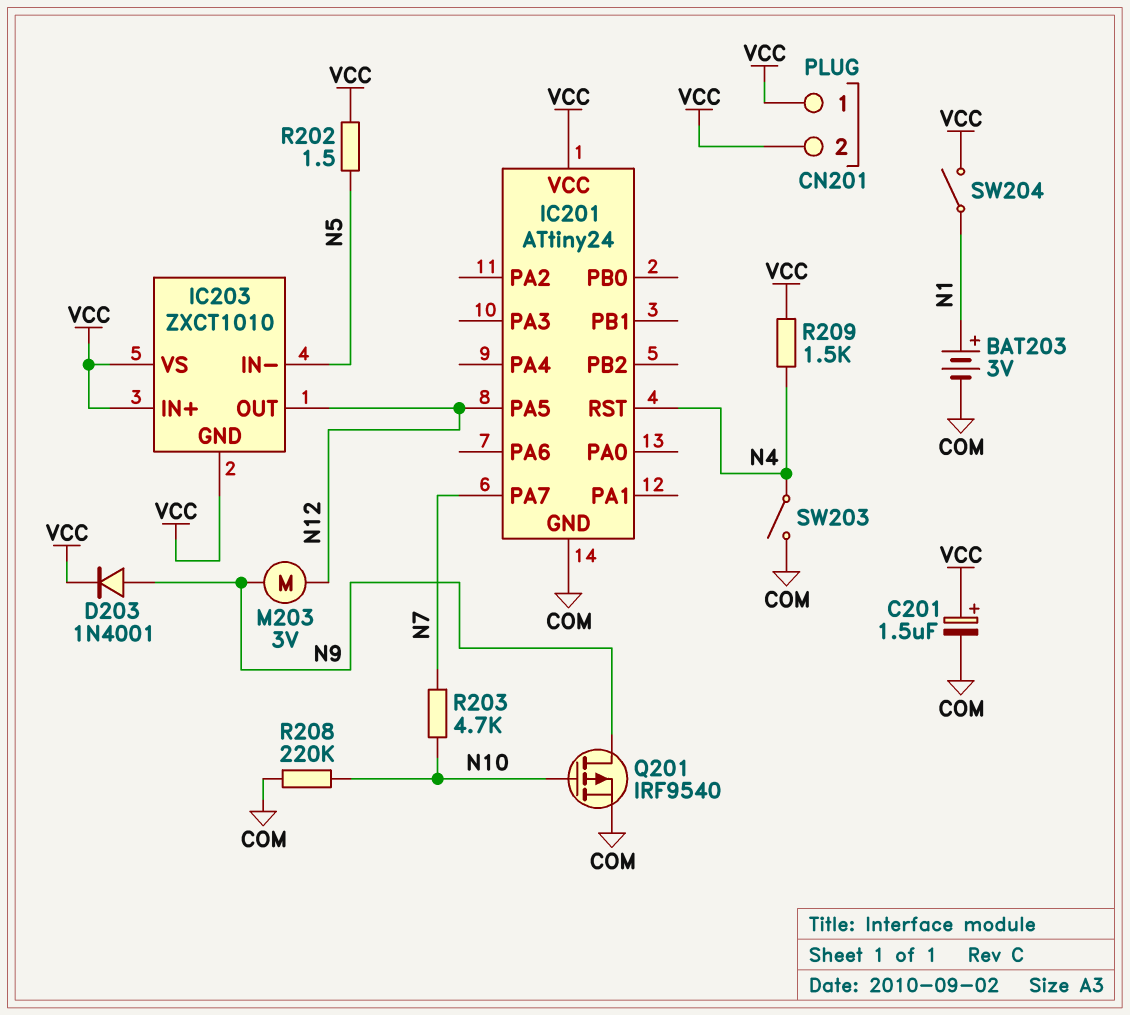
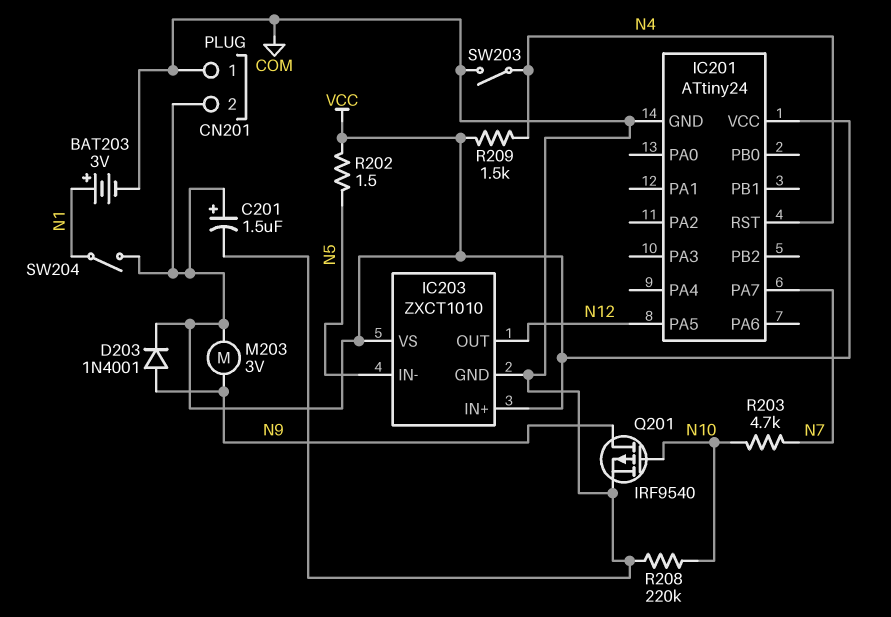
CN201 pin 1: VCC -> COM
IC203 pin GND: VCC -> COM
M203: motor 3V (N9, N12) -> motor 3V (N9, VCC)

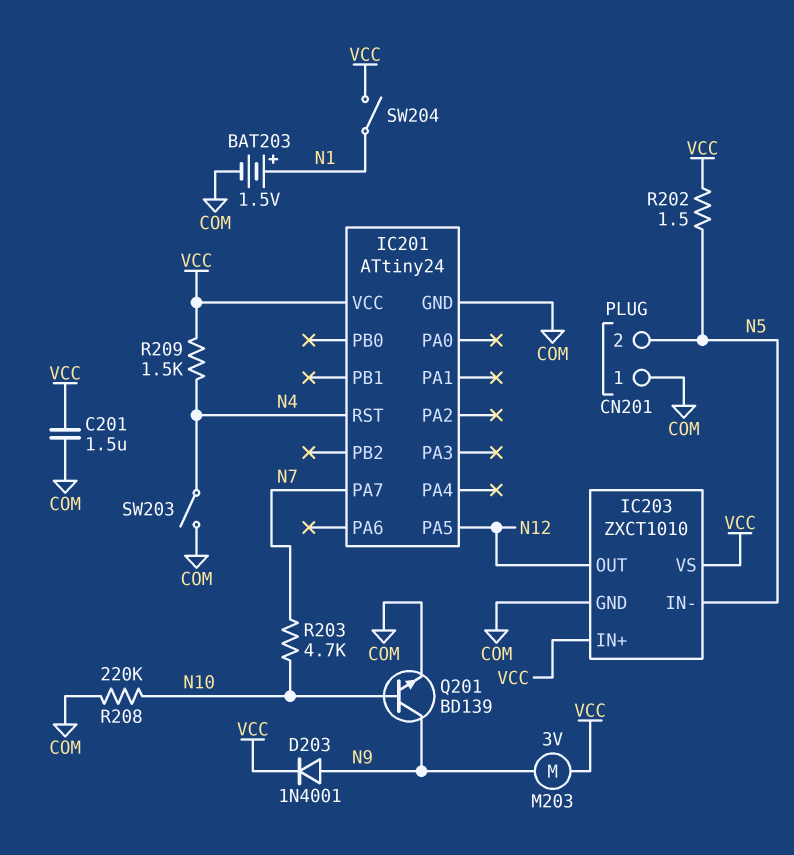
BAT203: 3V (plus N1, minus COM) -> 1.5V (plus N1, minus COM)
C201: 1.5uF (plus VCC, minus COM) -> 1.5uF (COM, VCC)
CN201 pin 2: VCC -> N5
Q201: PMOS IRF9540 (G N10, D N9, S COM) -> NPN BD139 (B N10, C N9, E COM)

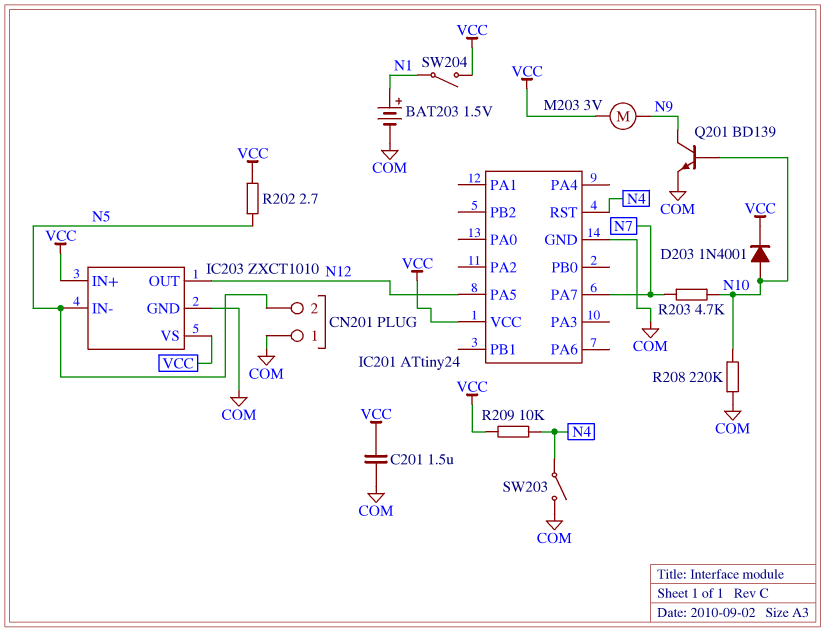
D203: diode 1N4001 (A N9, K VCC) -> diode 1N4001 (A N10, K VCC)
R202: 1.5 (N5, VCC) -> 2.7 (N5, VCC)
R209: 1.5k (N4, VCC) -> 10k (N4, VCC)

